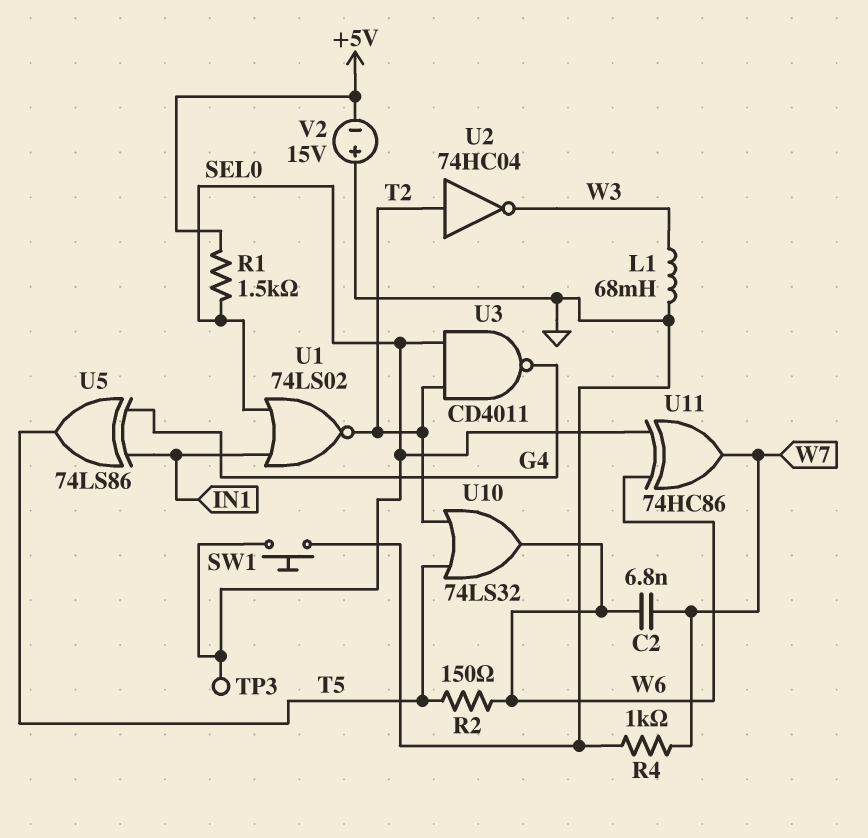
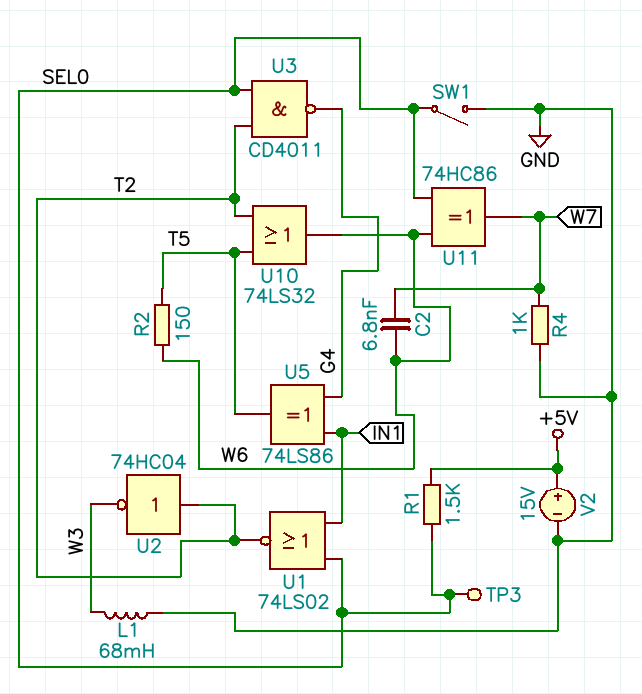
SW1: button (GND, SEL0) -> switch (GND, SEL0)
V2: 15V (plus GND, minus +5V) -> 15V (plus +5V, minus GND)

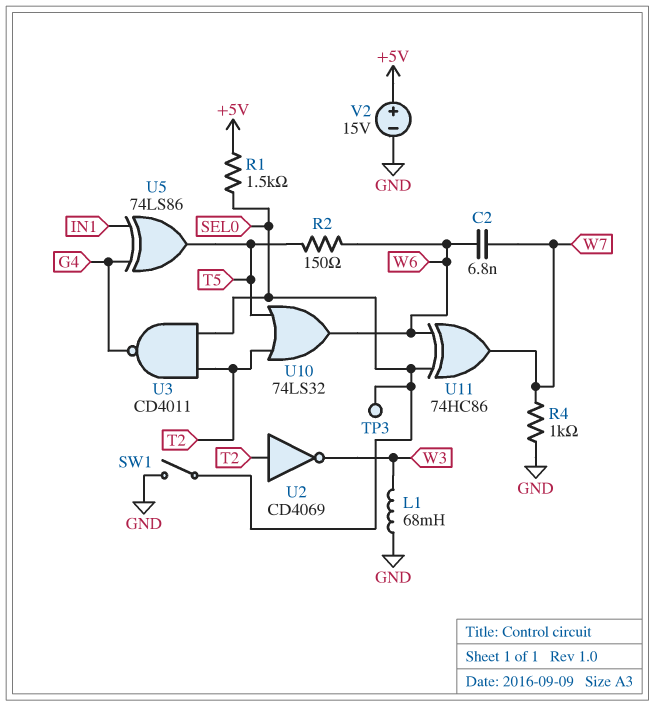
U1: NOR 74LS02 (in IN1, in SEL0, out T2) -> none
U2: NOT 74HC04 (in T2, out W3) -> NOT CD4069 (in T2, out W3)

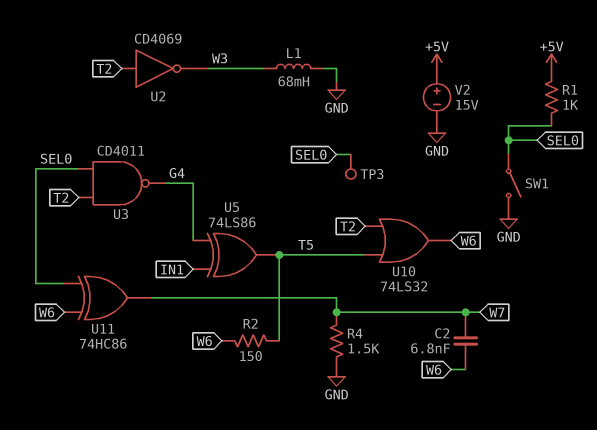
R1: 1.5k (+5V, SEL0) -> 1k (+5V, SEL0)
R4: 1k (GND, W7) -> 1.5k (GND, W7)

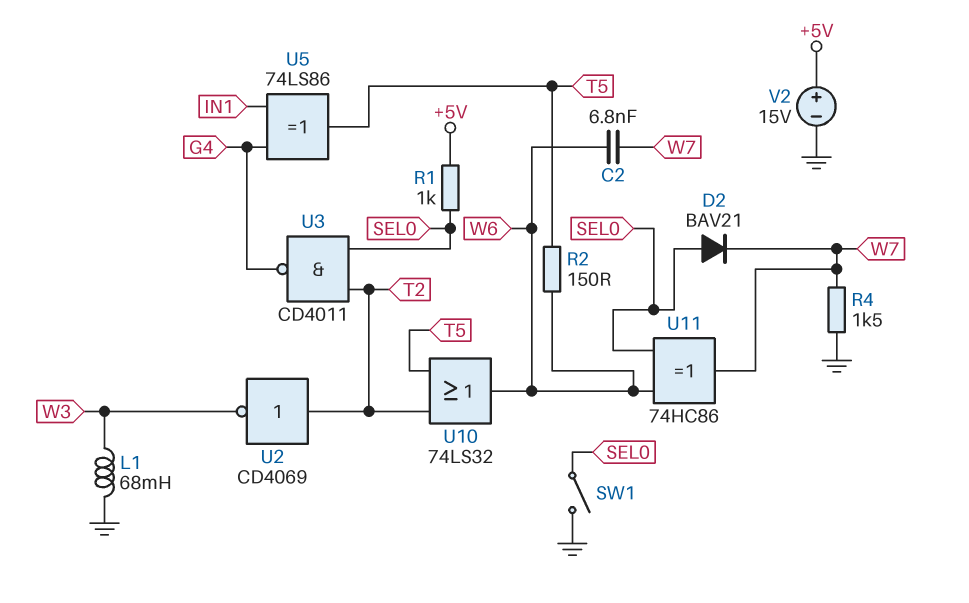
D2: none -> diode BAV21 (A SEL0, K W7)
TP3: test point (SEL0) -> none

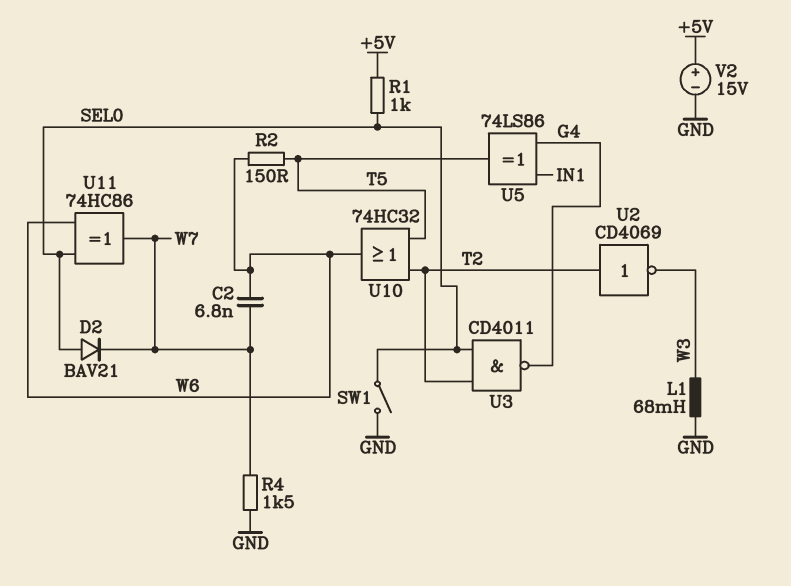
U10: OR 74LS32 (in T2, in T5, out W6) -> OR 74HC32 (in T2, in T5, out W6)

